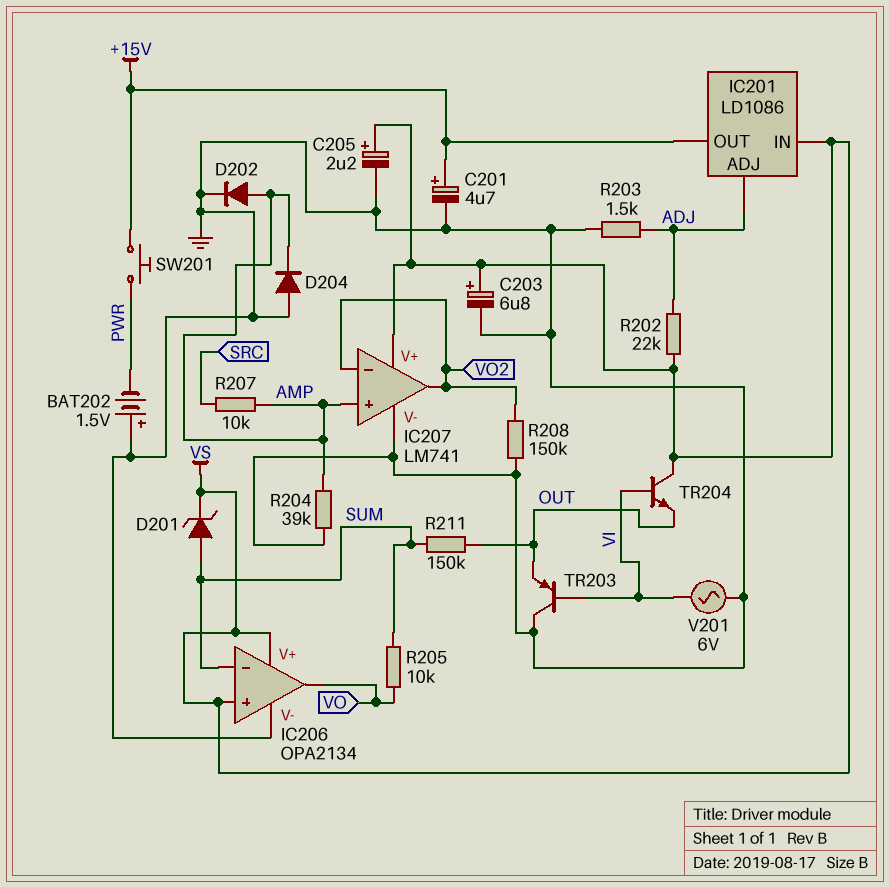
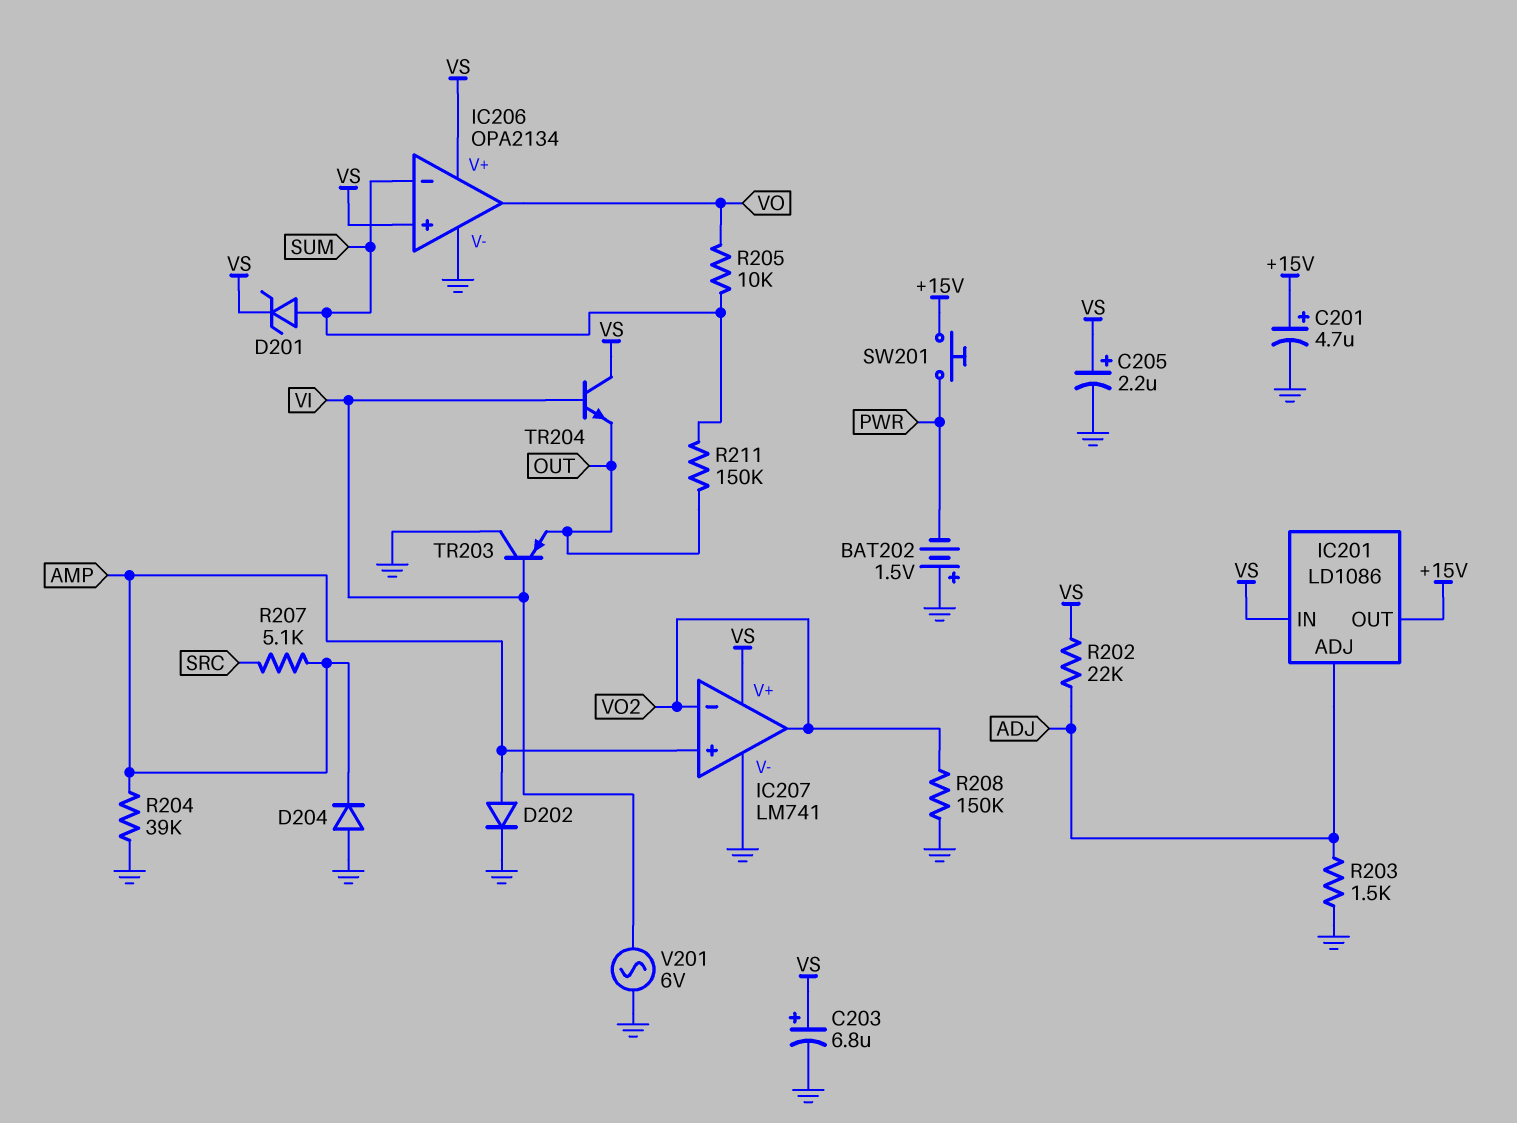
R207: 10k (AMP, SRC) -> 5.1k (AMP, SRC)

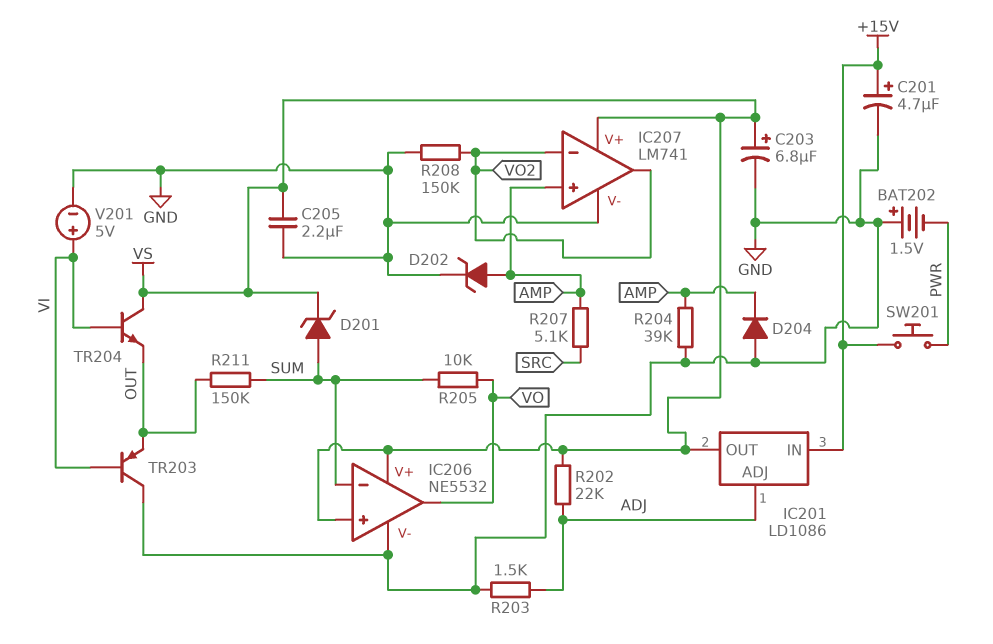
C205: 2.2uF (plus VS, minus GND) -> 2.2uF (GND, VS)
D202: diode (A AMP, K GND) -> zener (A AMP, K GND)
IC201 pin IN: VS -> +15V
IC201 pin OUT: +15V -> VS
IC206: OPA2134 -> NE5532
V201: AC 6V (GND, VI) -> 5V (plus VI, minus GND)

